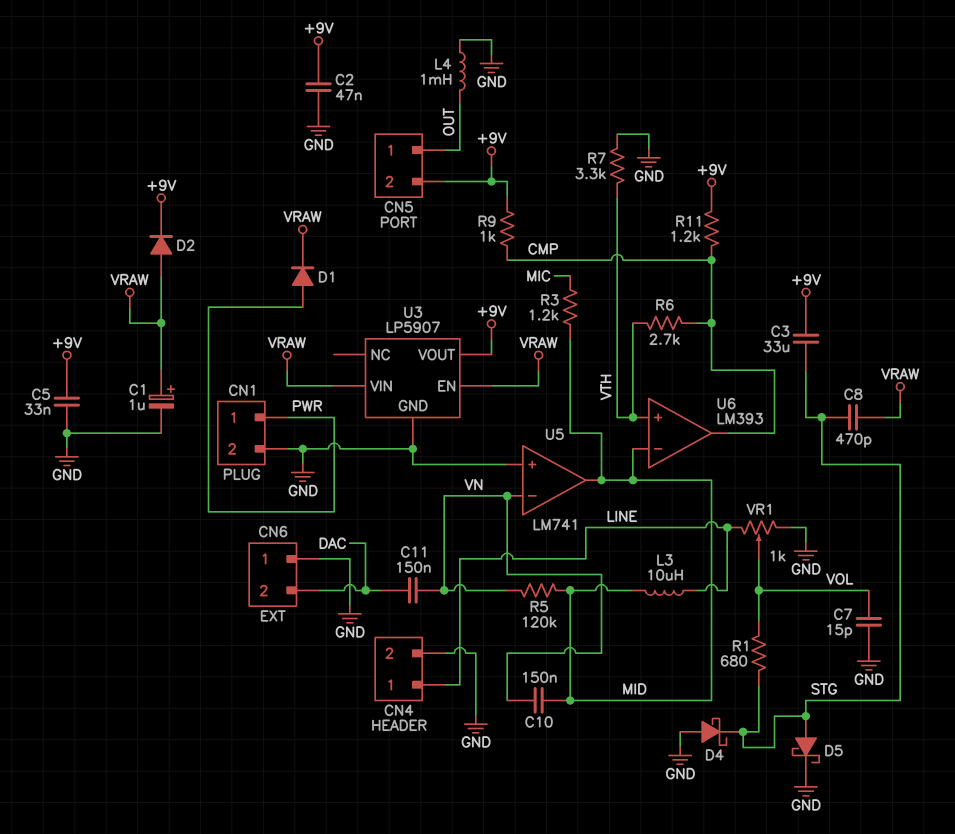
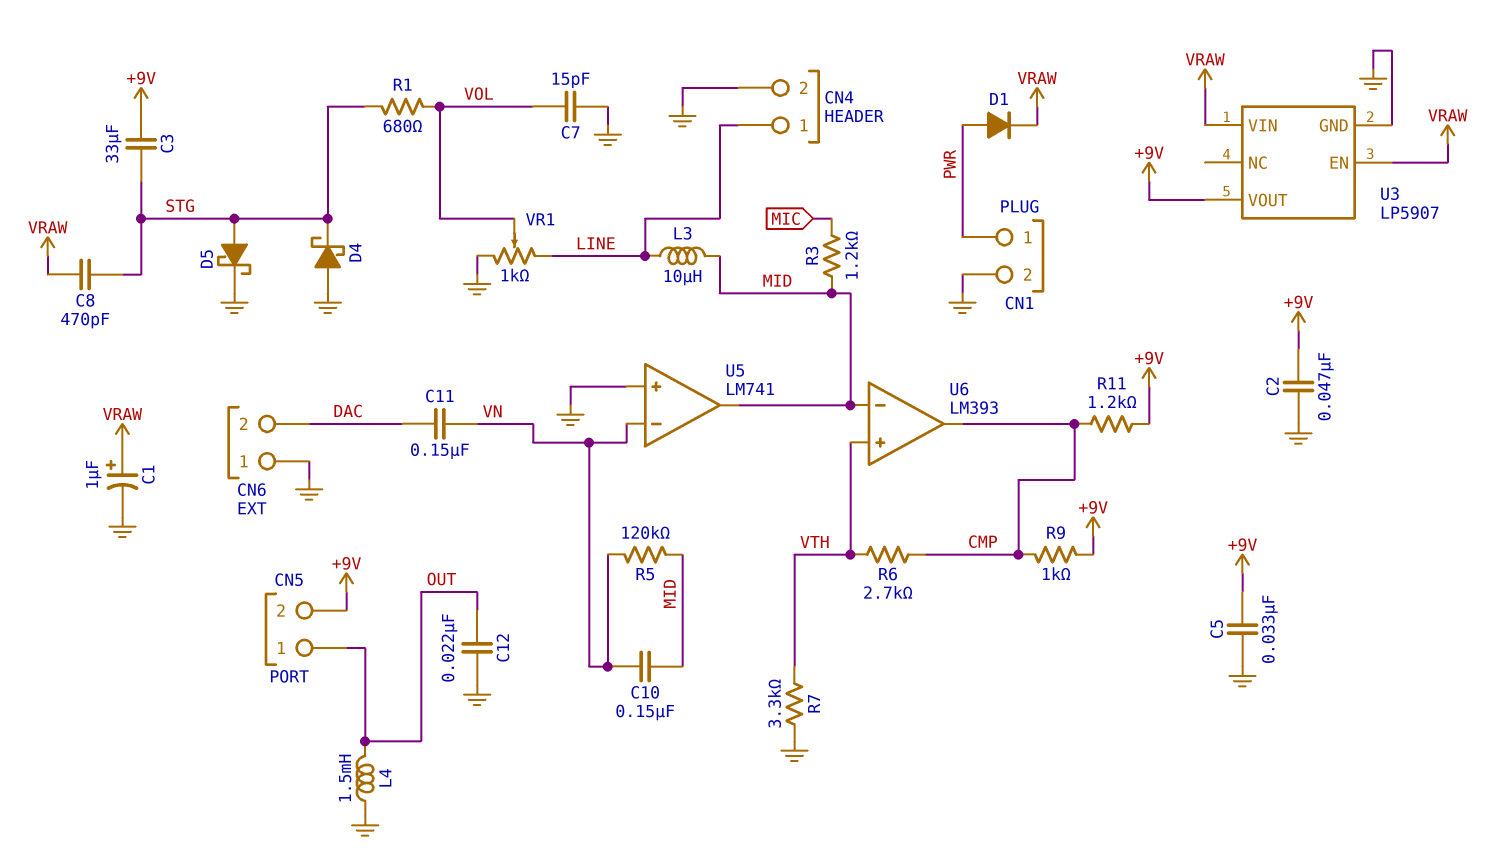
C12: none -> 22nF (GND, OUT)
D2: diode (A VRAW, K +9V) -> none
L4: 1mH (GND, OUT) -> 1.5mH (GND, OUT)

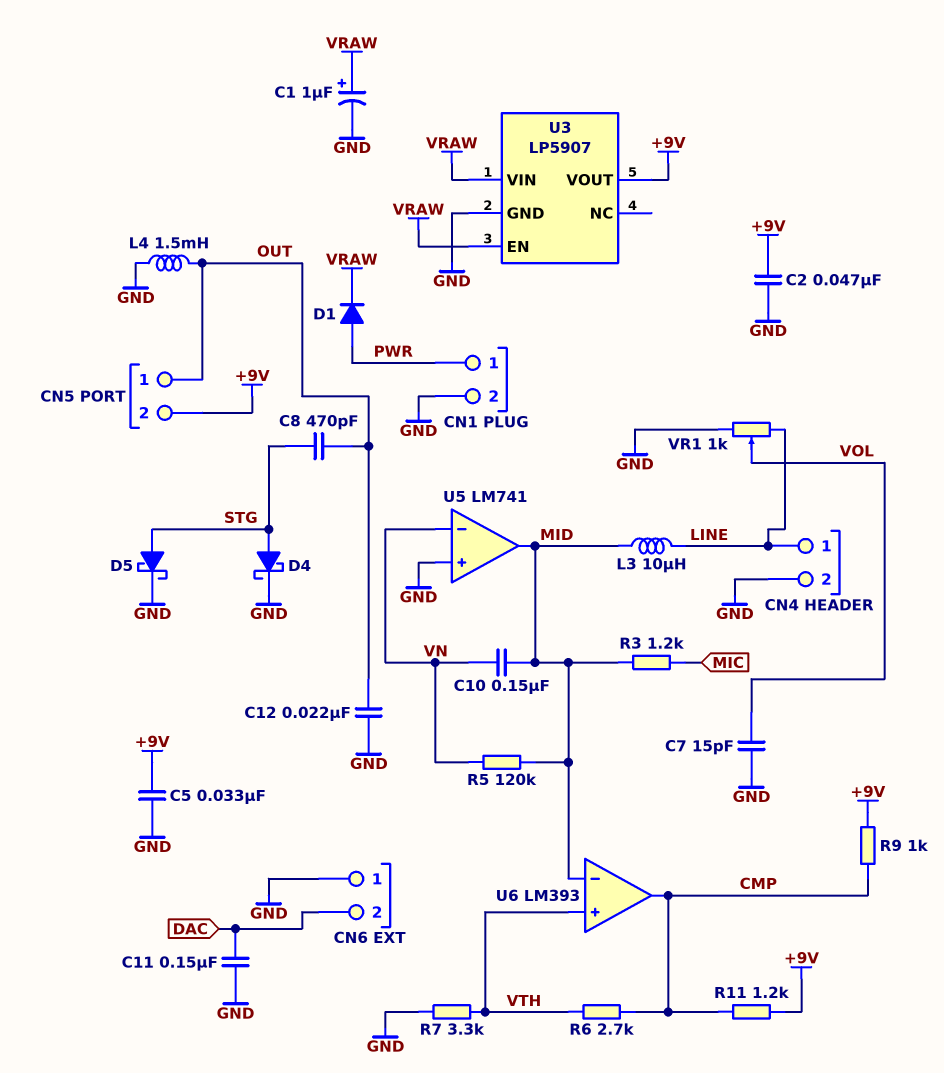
C3: 33uF (+9V, STG) -> none
C8: 470pF (STG, VRAW) -> 470pF (OUT, STG)
C11: 150nF (DAC, VN) -> 150nF (DAC, GND)
D4: schottky (A GND, K STG) -> schottky (A STG, K GND)
R1: 680 (STG, VOL) -> none

